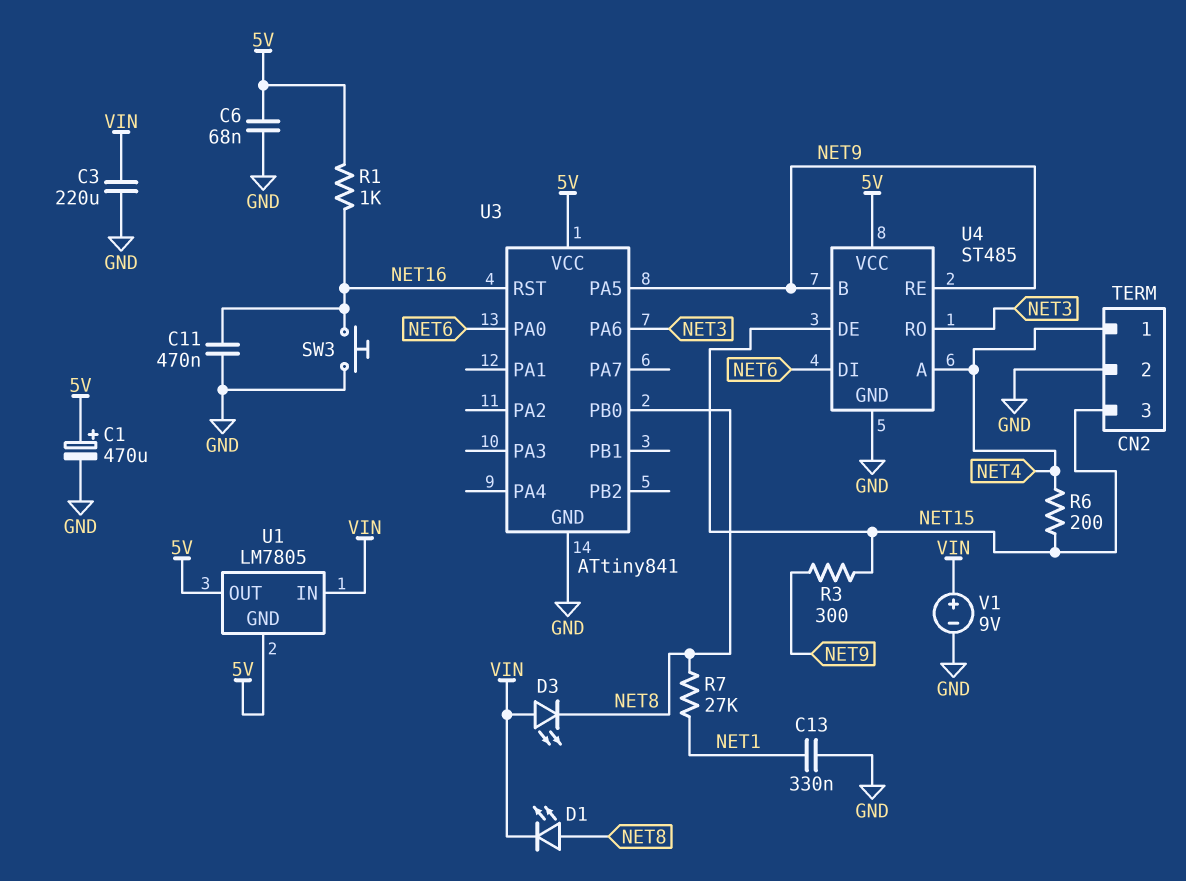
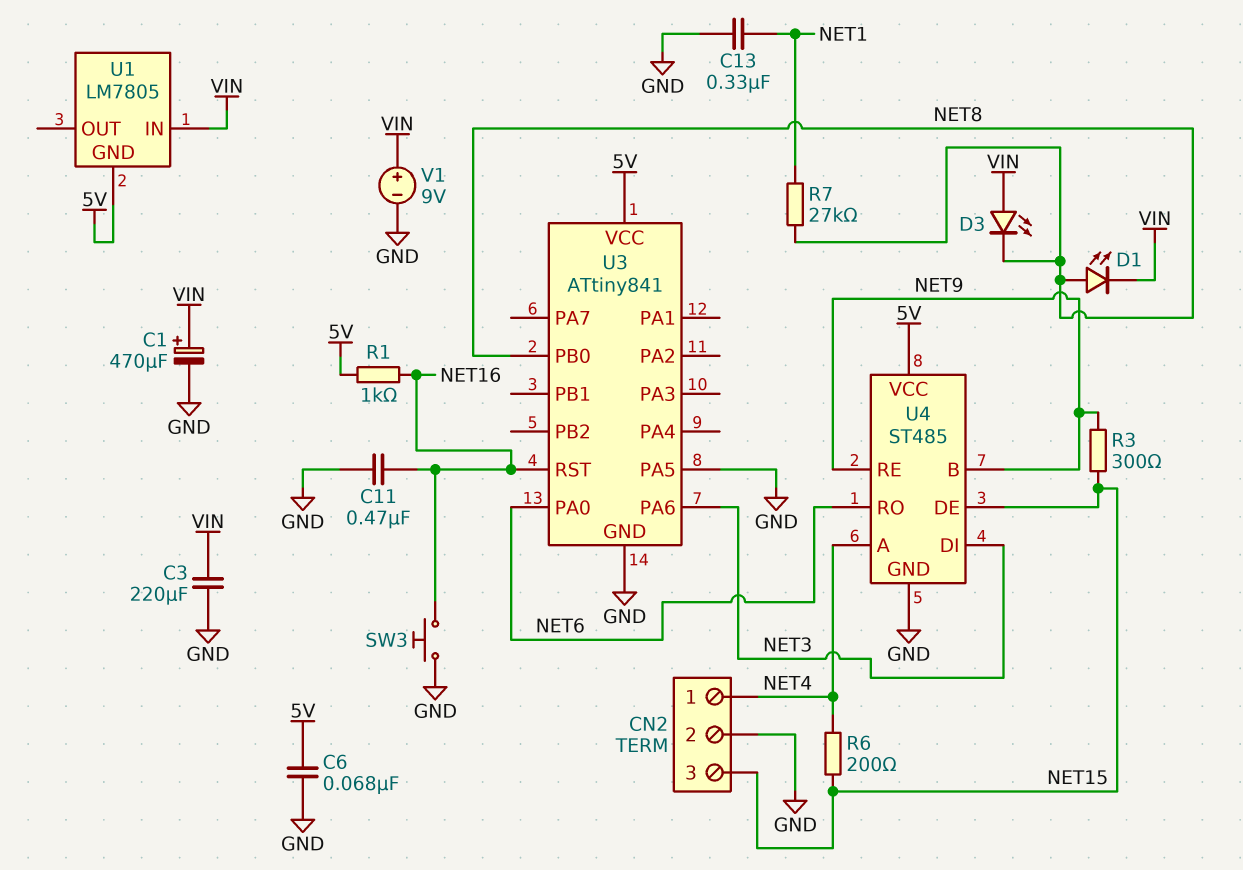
C1: 470uF (plus 5V, minus GND) -> 470uF (plus VIN, minus GND)
U1 pin OUT: 5V -> none
U3 pin PA5: NET9 -> GND
U4 pin DI: NET6 -> NET3
U4 pin RO: NET3 -> NET6

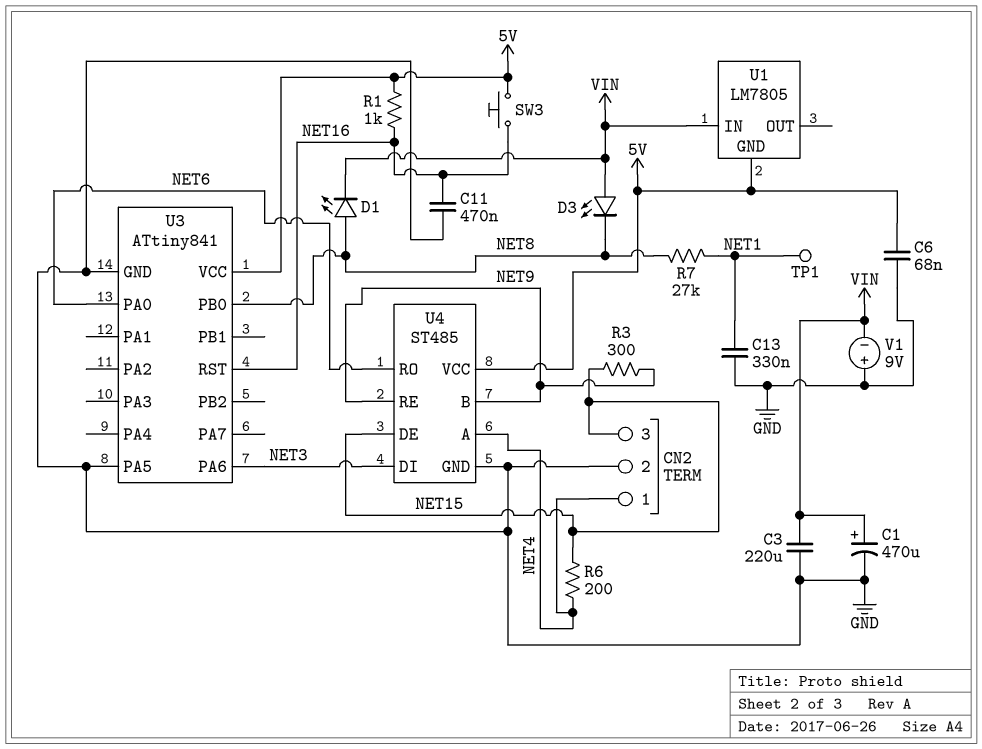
SW3: button (GND, NET16) -> button (5V, NET16)
TP1: none -> test point (NET1)
V1: 9V (plus VIN, minus GND) -> 9V (plus GND, minus VIN)

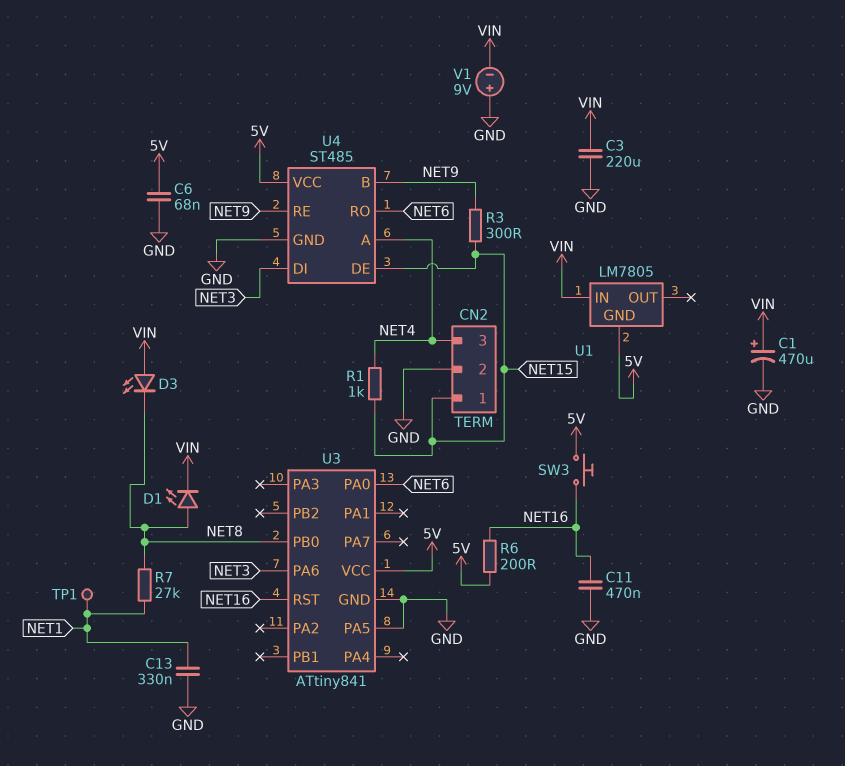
CN2 pin 1: NET4 -> NET15
CN2 pin 3: NET15 -> NET4
R1: 1k (5V, NET16) -> 1k (NET4, NET15)
R6: 200 (NET4, NET15) -> 200 (5V, NET16)

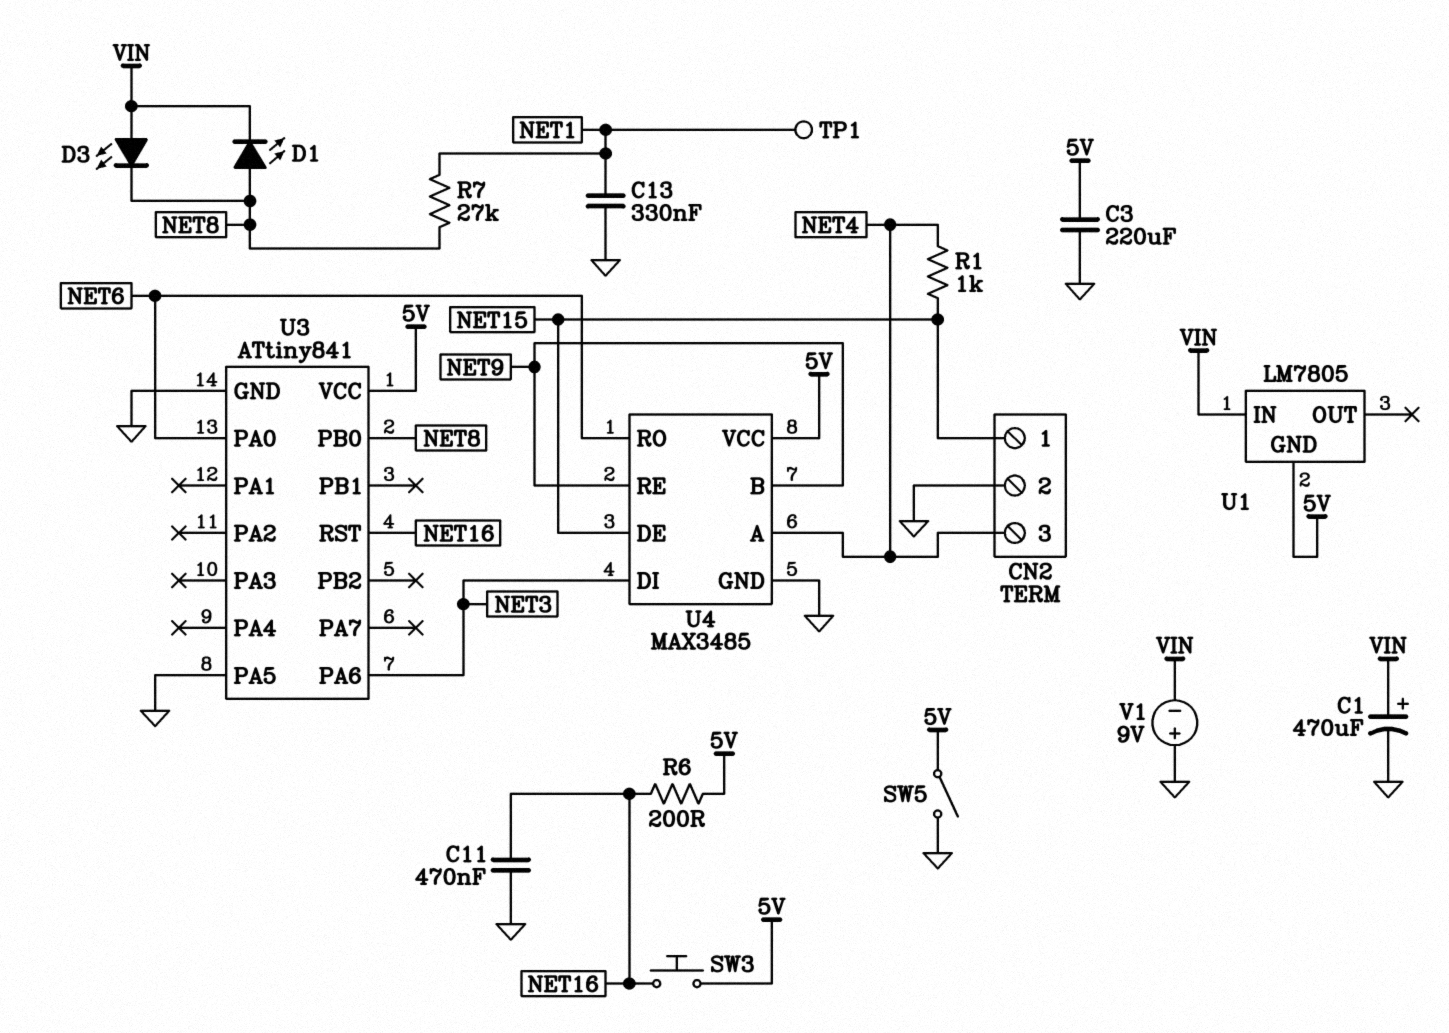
C3: 220uF (GND, VIN) -> 220uF (5V, GND)
C6: 68nF (5V, GND) -> none
R3: 300 (NET9, NET15) -> none
SW5: none -> switch (5V, GND)
U4: ST485 -> MAX3485

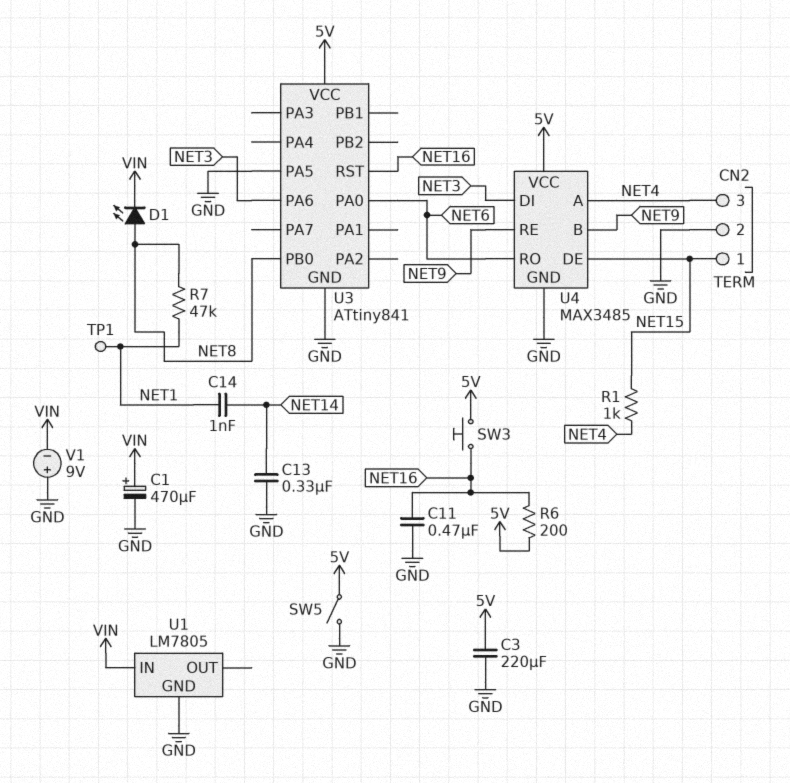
C13: 330nF (GND, NET1) -> 330nF (GND, NET14)
C14: none -> 1nF (NET1, NET14)
D3: LED (A VIN, K NET8) -> none
R7: 27k (NET1, NET8) -> 47k (NET1, NET8)
U1 pin GND: 5V -> GND

